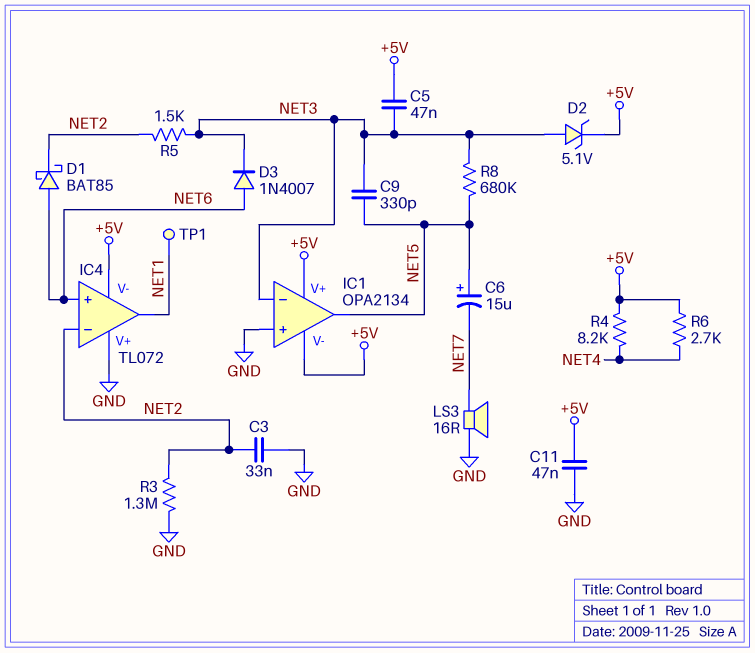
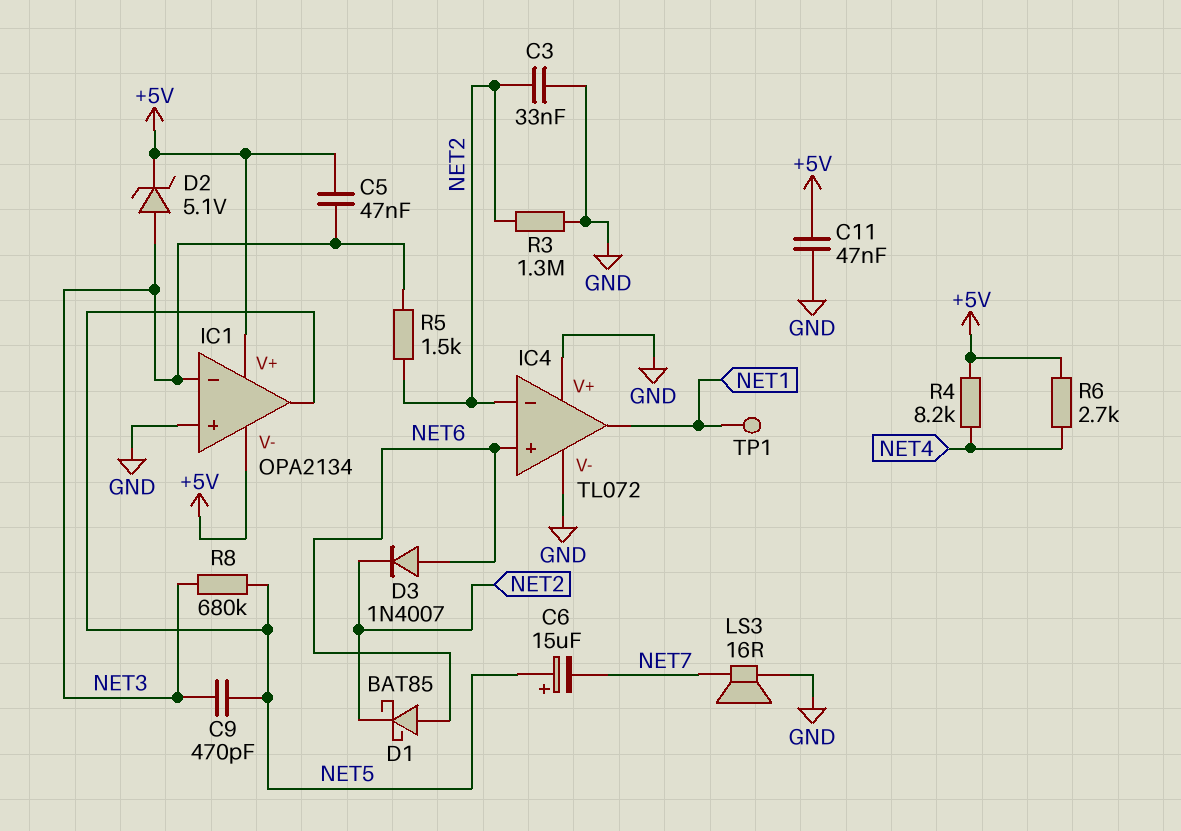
C9: 330pF (NET3, NET5) -> 470pF (NET3, NET5)
D3: diode 1N4007 (A NET6, K NET3) -> diode 1N4007 (A NET6, K NET2)
IC4 pin V-: +5V -> GND

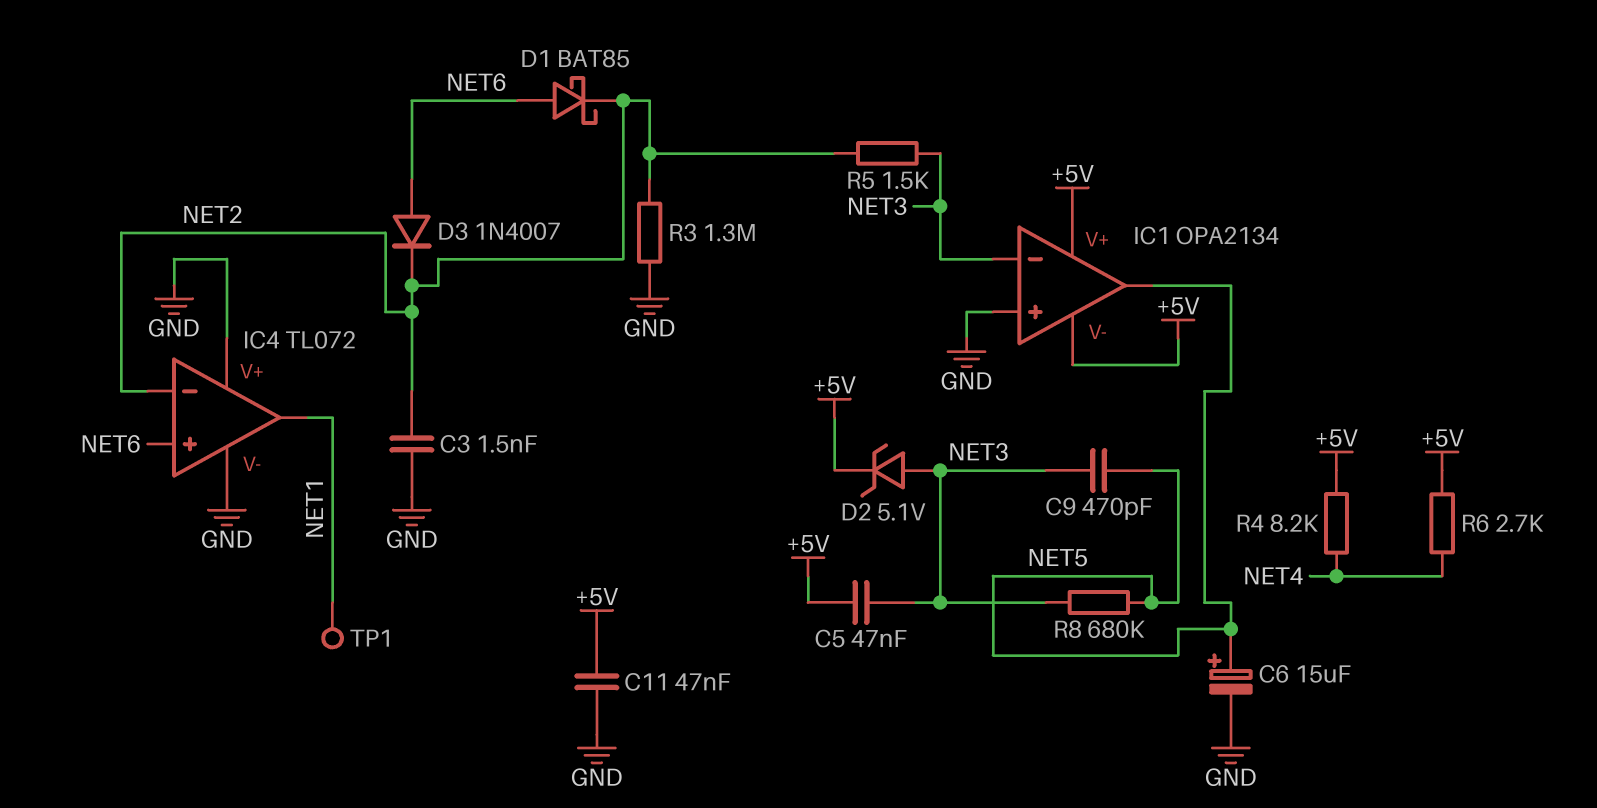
C3: 33nF (GND, NET2) -> 1.5nF (GND, NET2)
C6: 15uF (plus NET5, minus NET7) -> 15uF (plus NET5, minus GND)
LS3: speaker 16R (GND, NET7) -> none

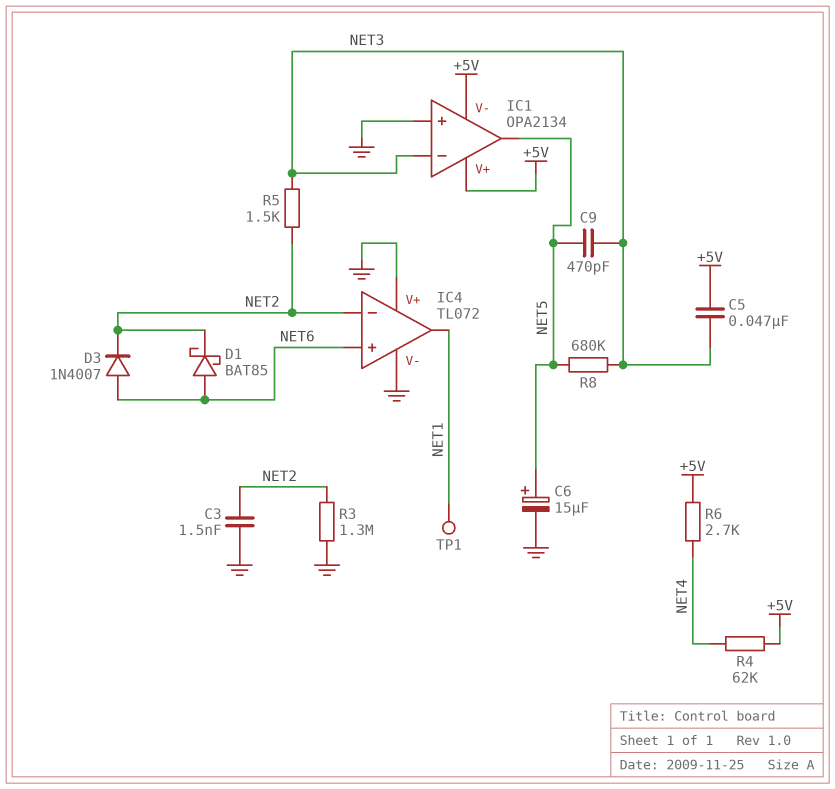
C11: 47nF (+5V, GND) -> none
D2: zener 5.1V (A NET3, K +5V) -> none
R4: 8.2k (+5V, NET4) -> 62k (+5V, NET4)

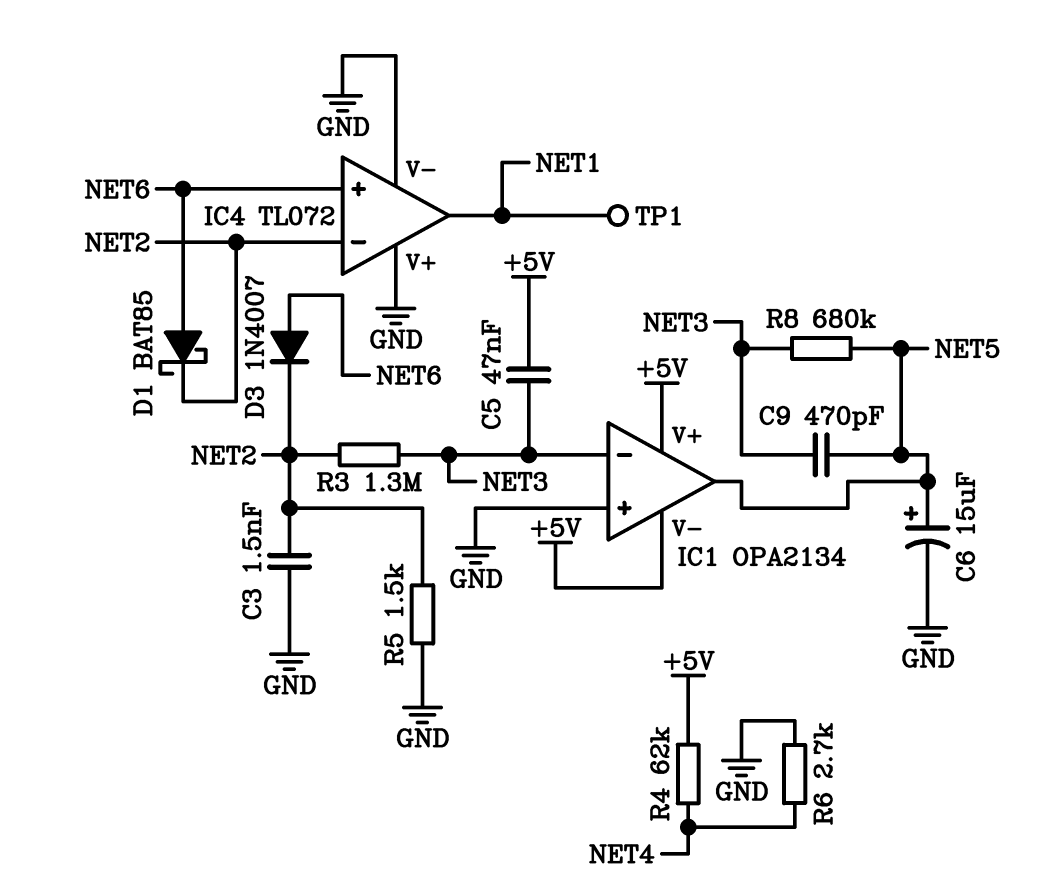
R3: 1.3M (GND, NET2) -> 1.3M (NET2, NET3)
R5: 1.5k (NET2, NET3) -> 1.5k (GND, NET2)
R6: 2.7k (+5V, NET4) -> 2.7k (GND, NET4)

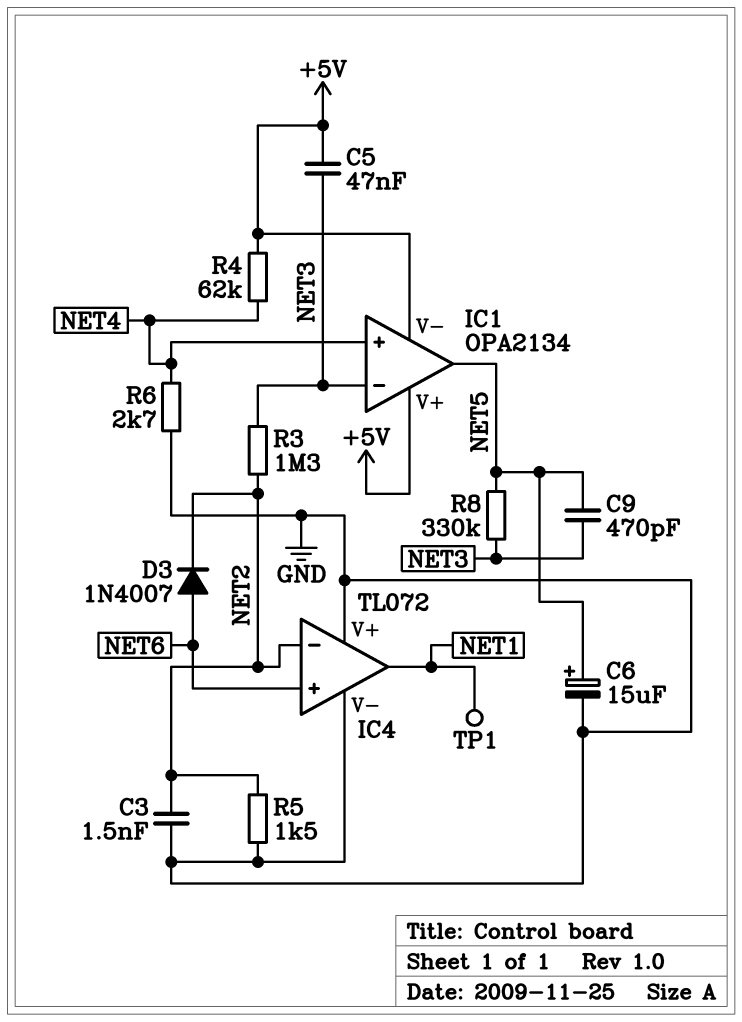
D1: schottky BAT85 (A NET6, K NET2) -> none
IC1 pin in+: GND -> NET4
R8: 680k (NET3, NET5) -> 330k (NET3, NET5)

